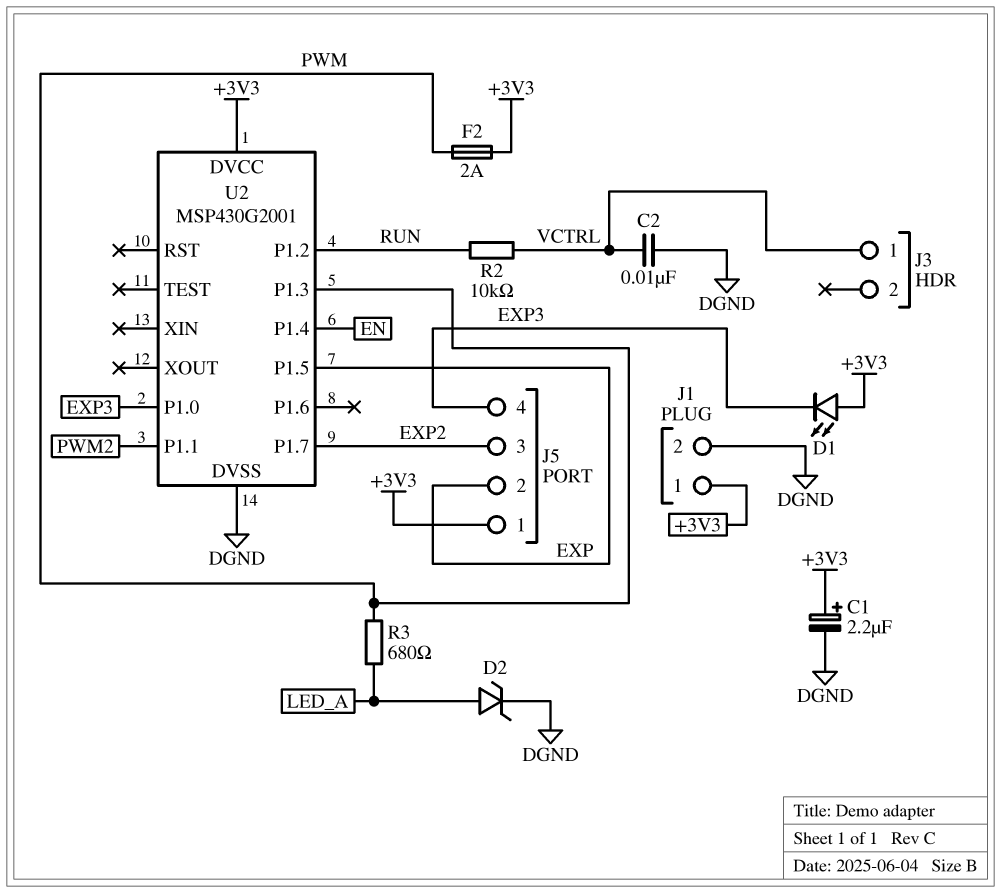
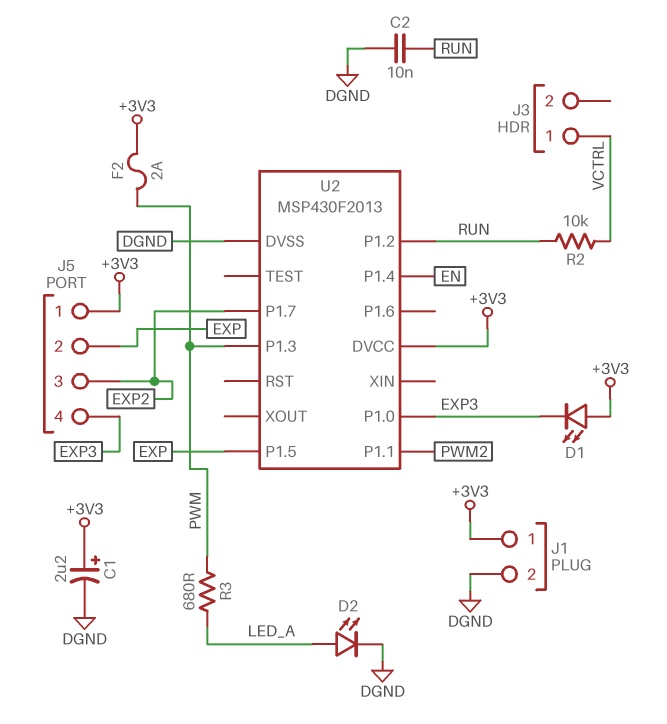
C2: 10nF (DGND, VCTRL) -> 10nF (DGND, RUN)
D2: zener (A LED_A, K DGND) -> LED (A LED_A, K DGND)
U2: MSP430G2001 -> MSP430F2013

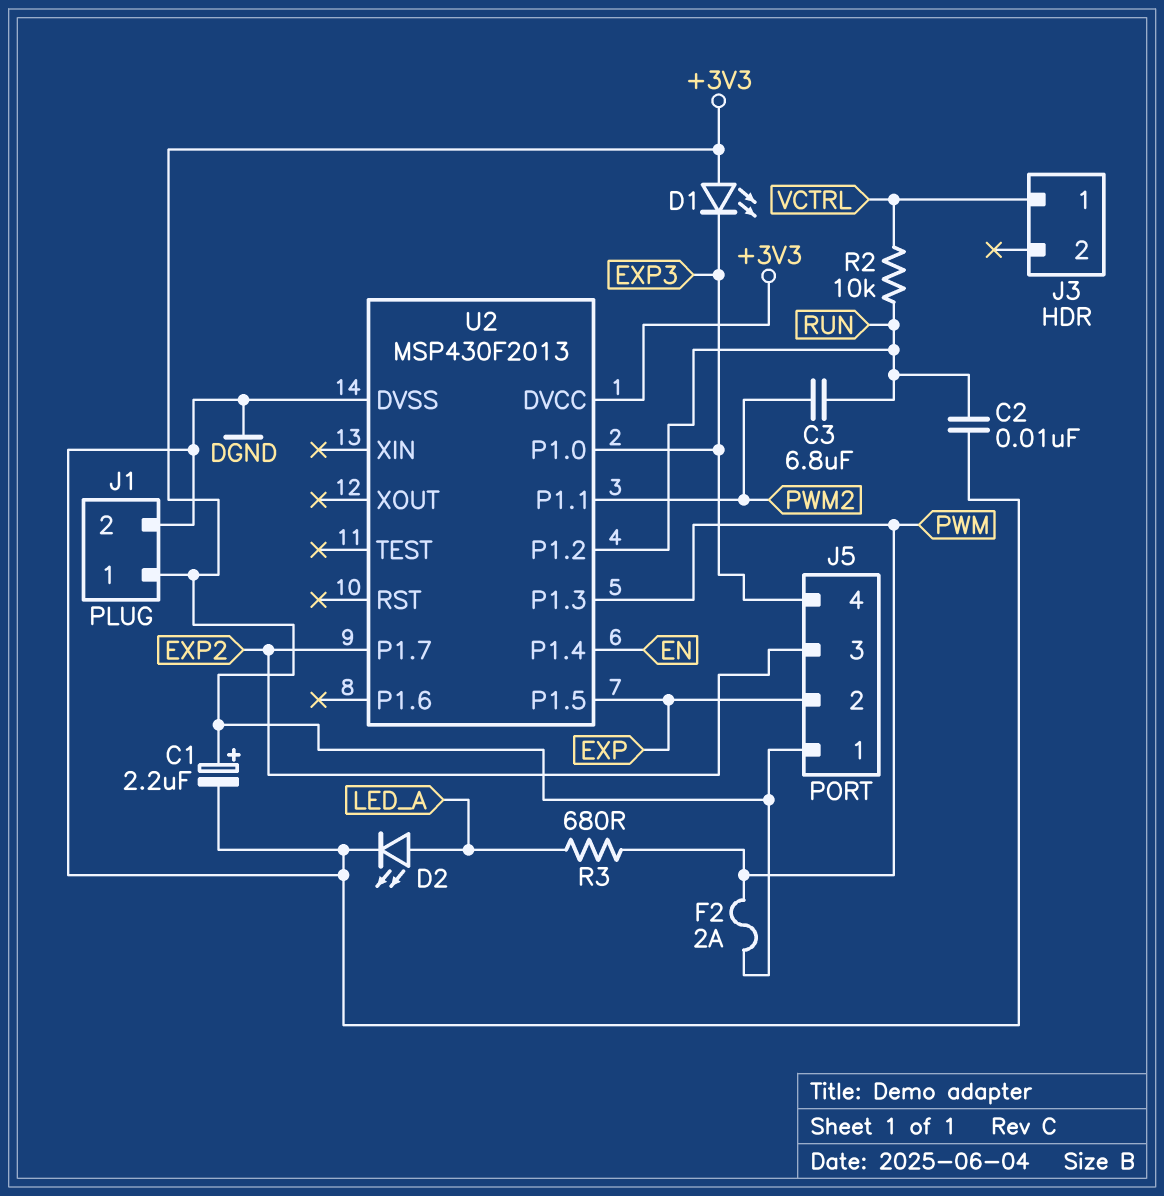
C3: none -> 6.8uF (PWM2, RUN)

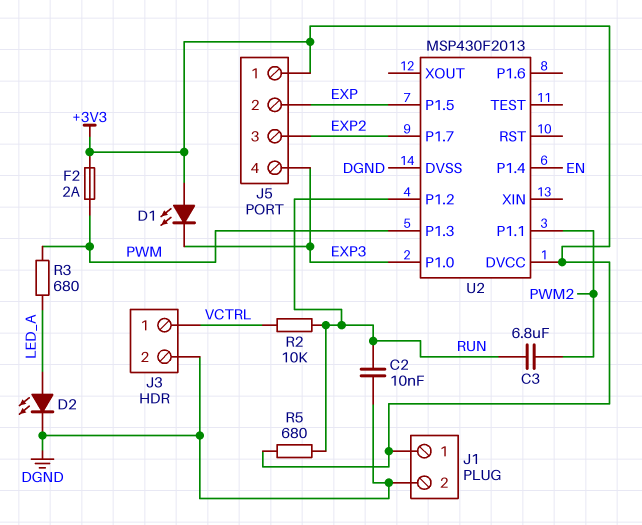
C1: 2.2uF (plus +3V3, minus DGND) -> none
J3 pin 2: none -> DGND
R5: none -> 680 (+3V3, RUN)

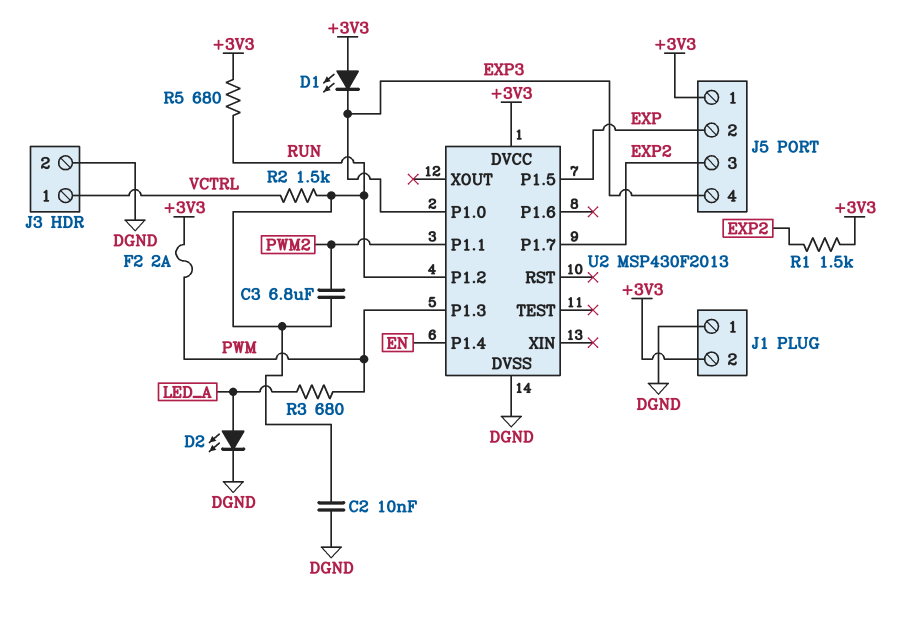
J1 pin 1: +3V3 -> DGND
J1 pin 2: DGND -> +3V3
R1: none -> 1.5k (+3V3, EXP2)
R2: 10k (RUN, VCTRL) -> 1.5k (RUN, VCTRL)

